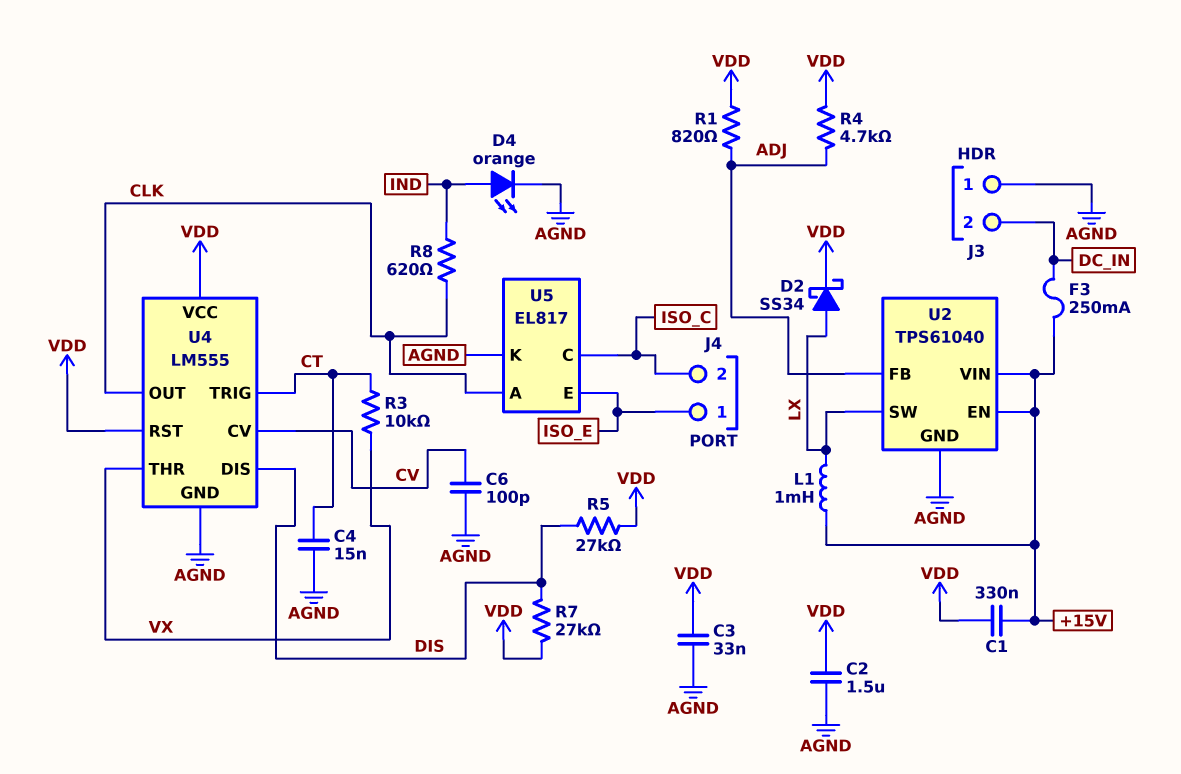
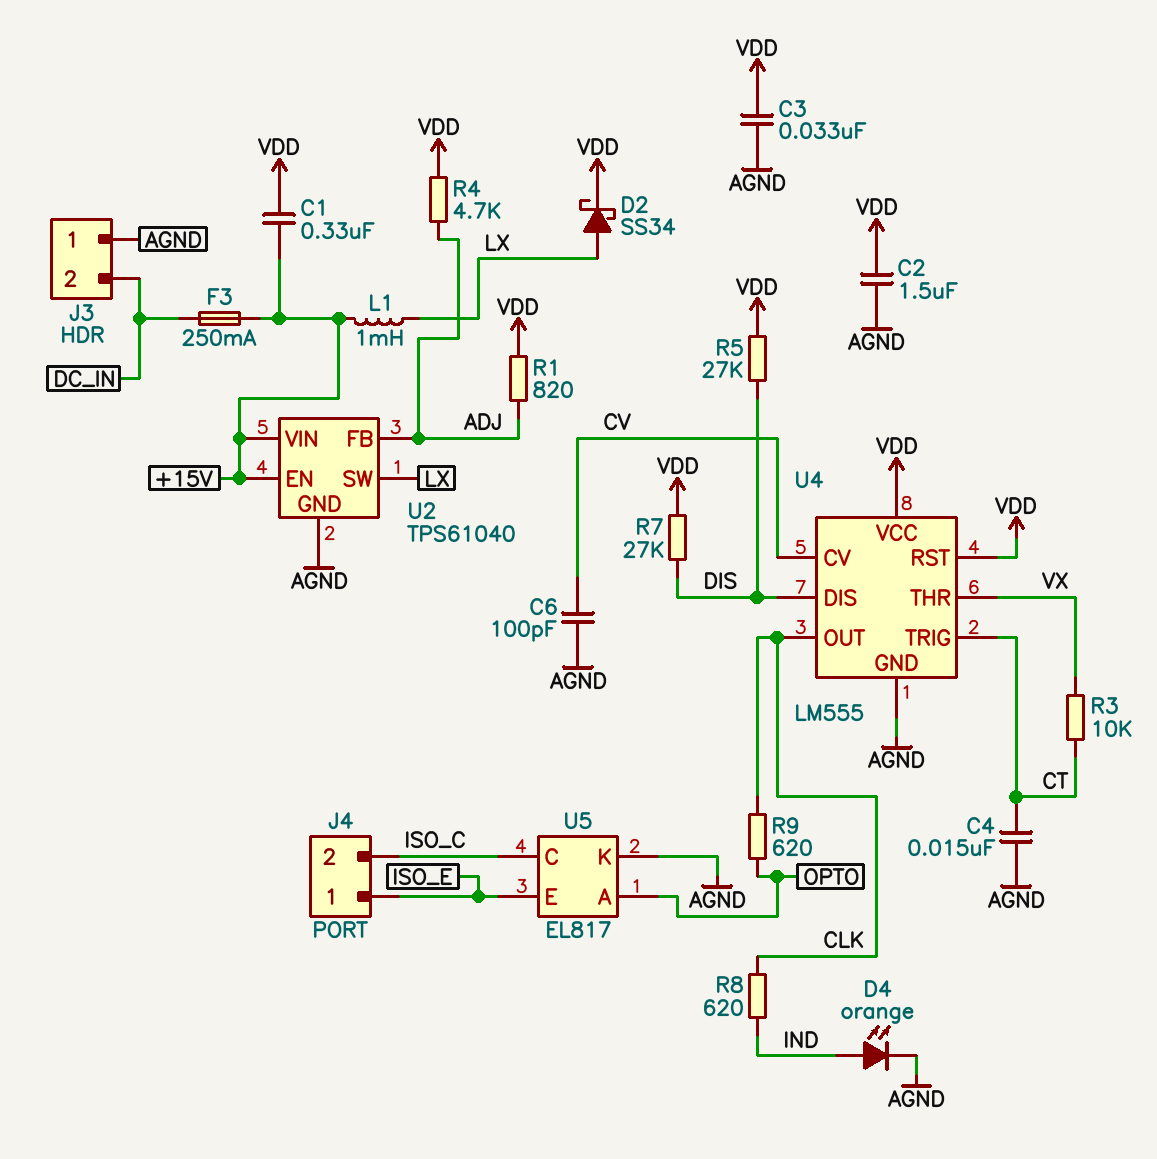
R9: none -> 620 (CLK, OPTO)
U5 pin A: CLK -> OPTO

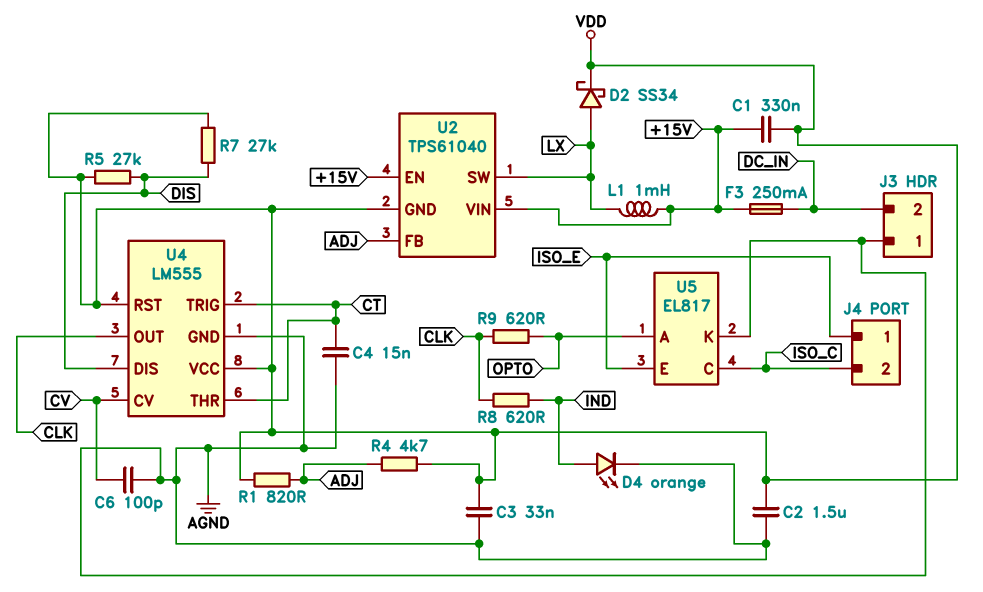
R3: 10k (CT, VX) -> none
U2 pin GND: AGND -> VDD
U4 pin THR: VX -> CT

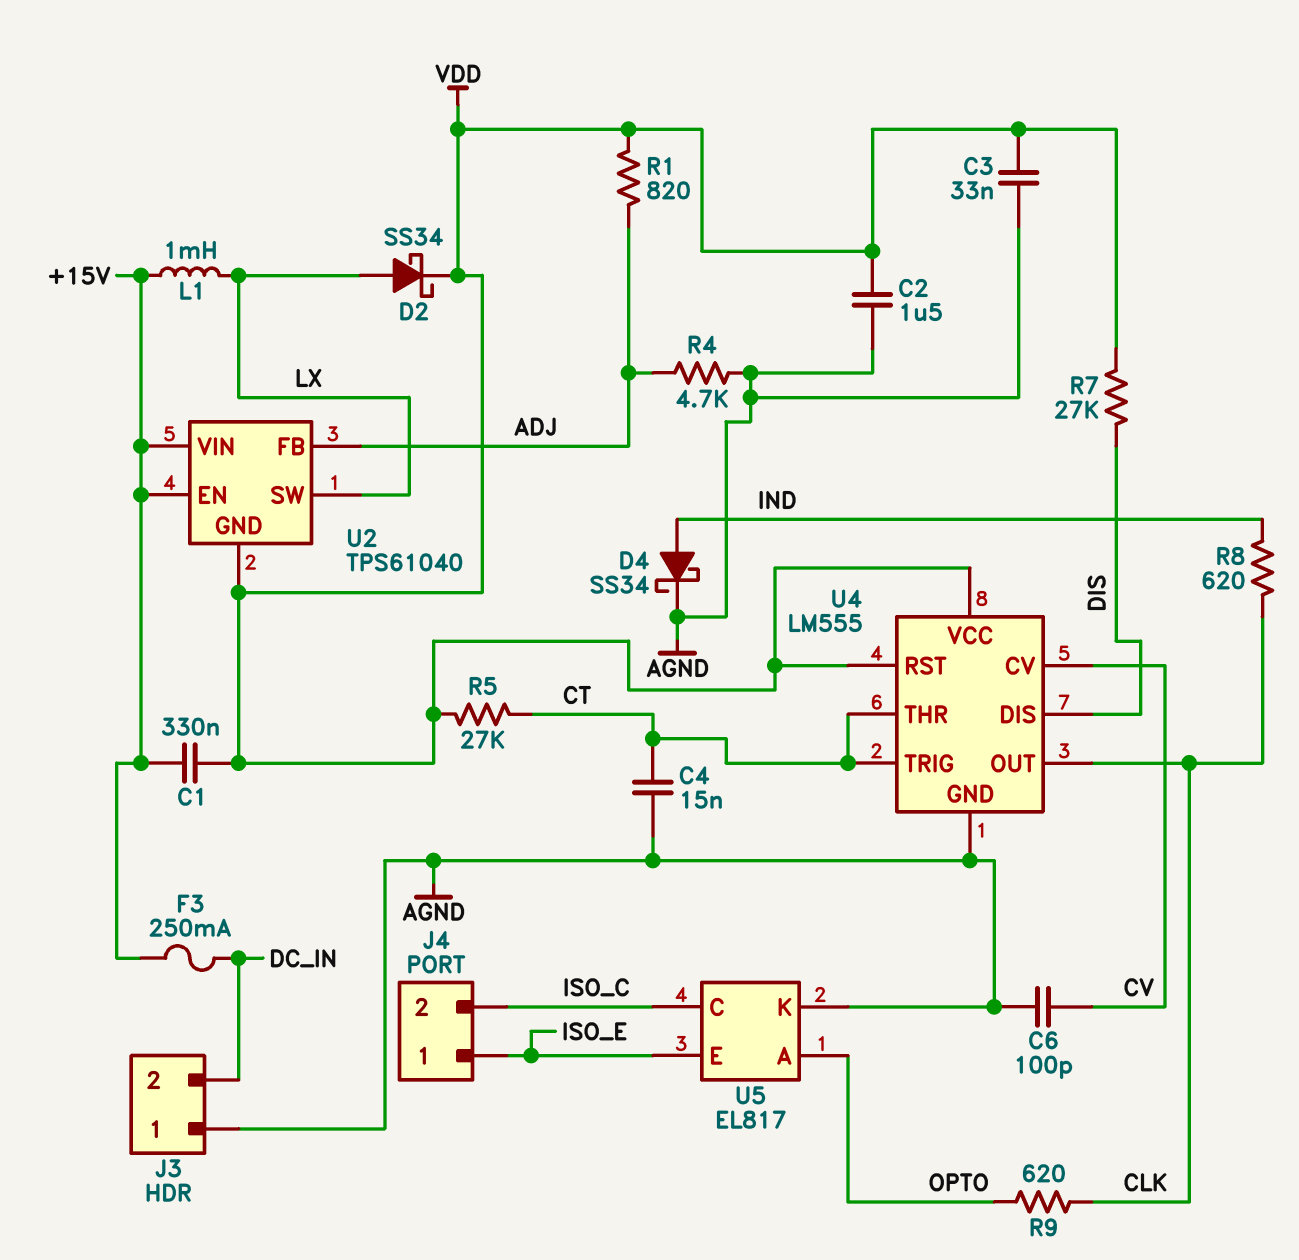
D4: LED orange (A IND, K AGND) -> schottky SS34 (A IND, K AGND)
R4: 4.7k (ADJ, VDD) -> 4.7k (ADJ, AGND)
R5: 27k (DIS, VDD) -> 27k (CT, VDD)

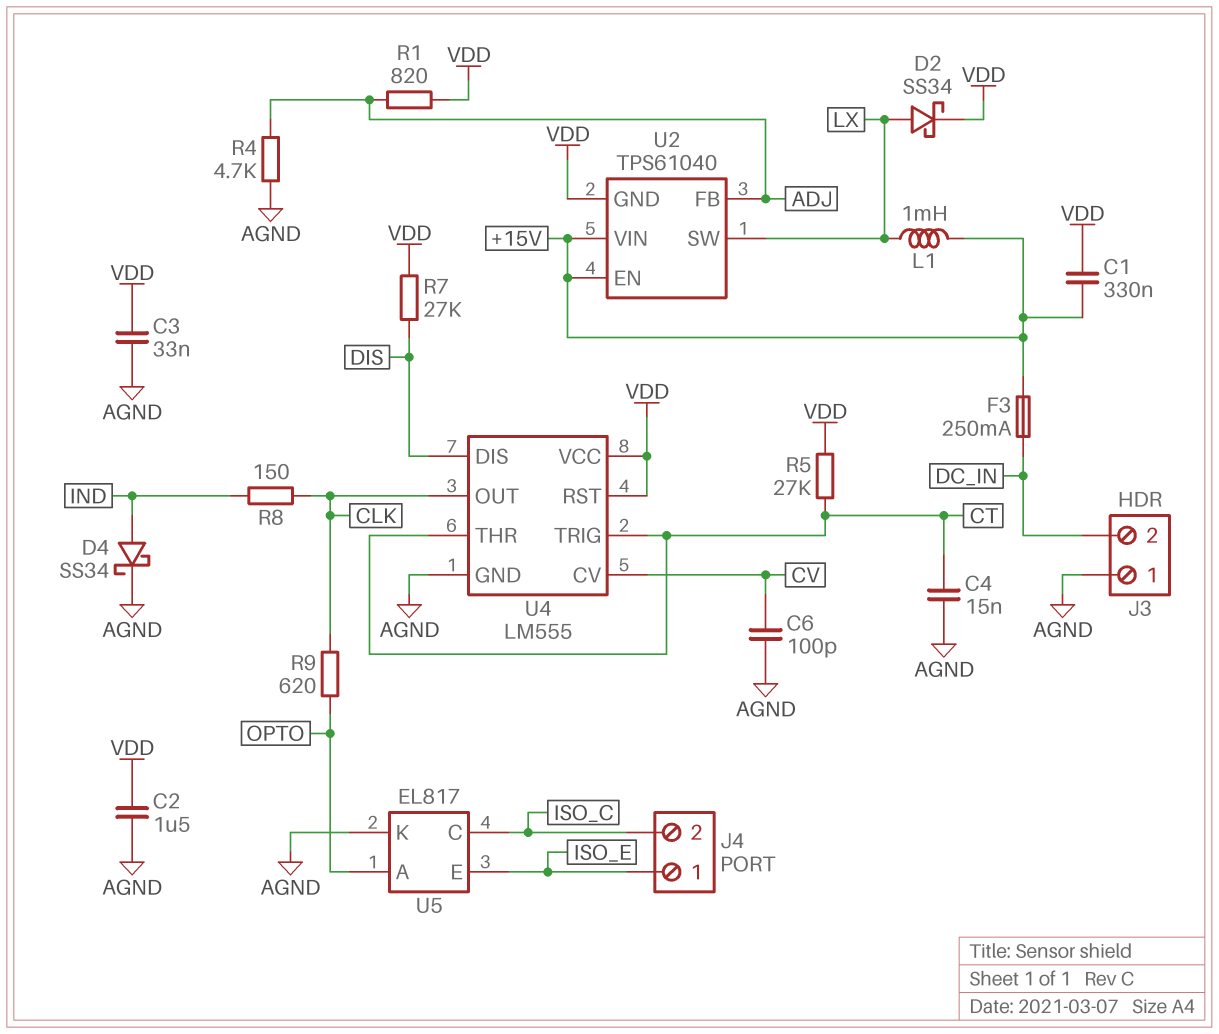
R8: 620 (CLK, IND) -> 150 (CLK, IND)

